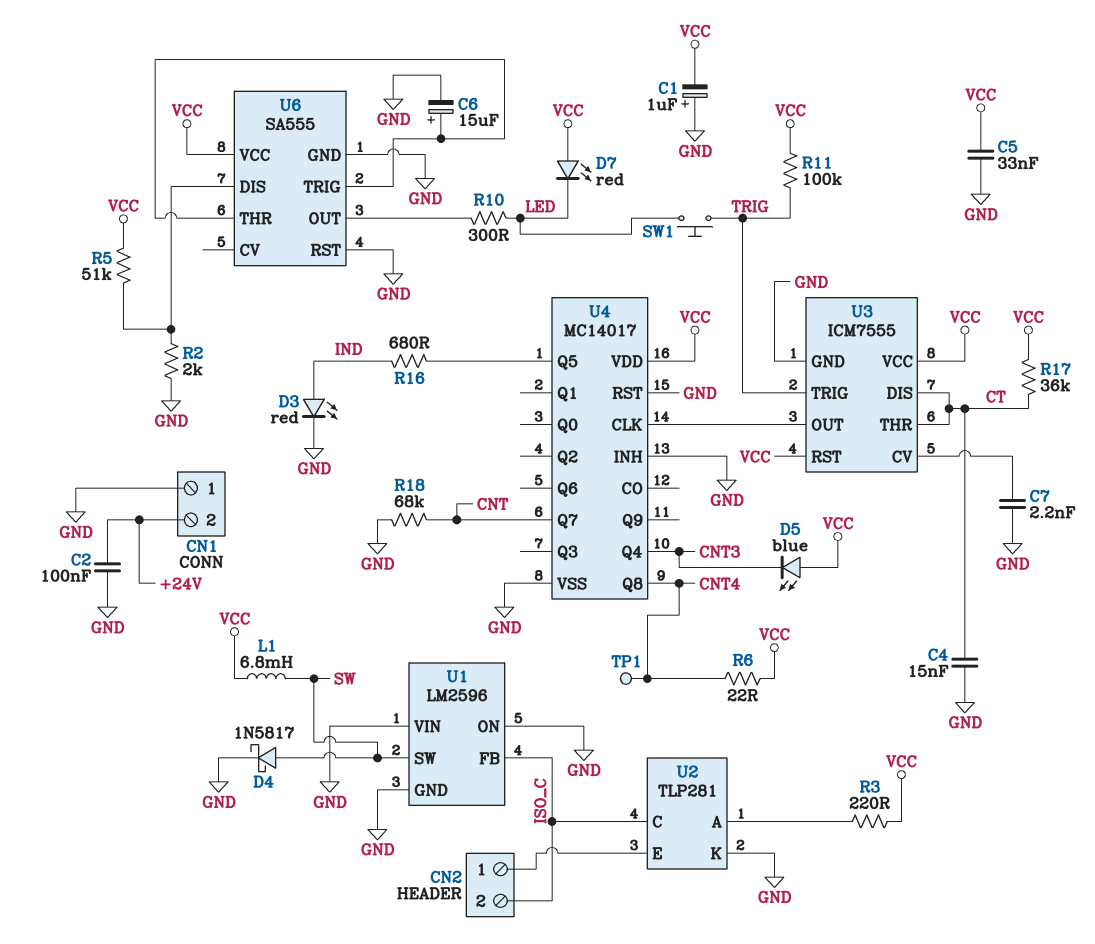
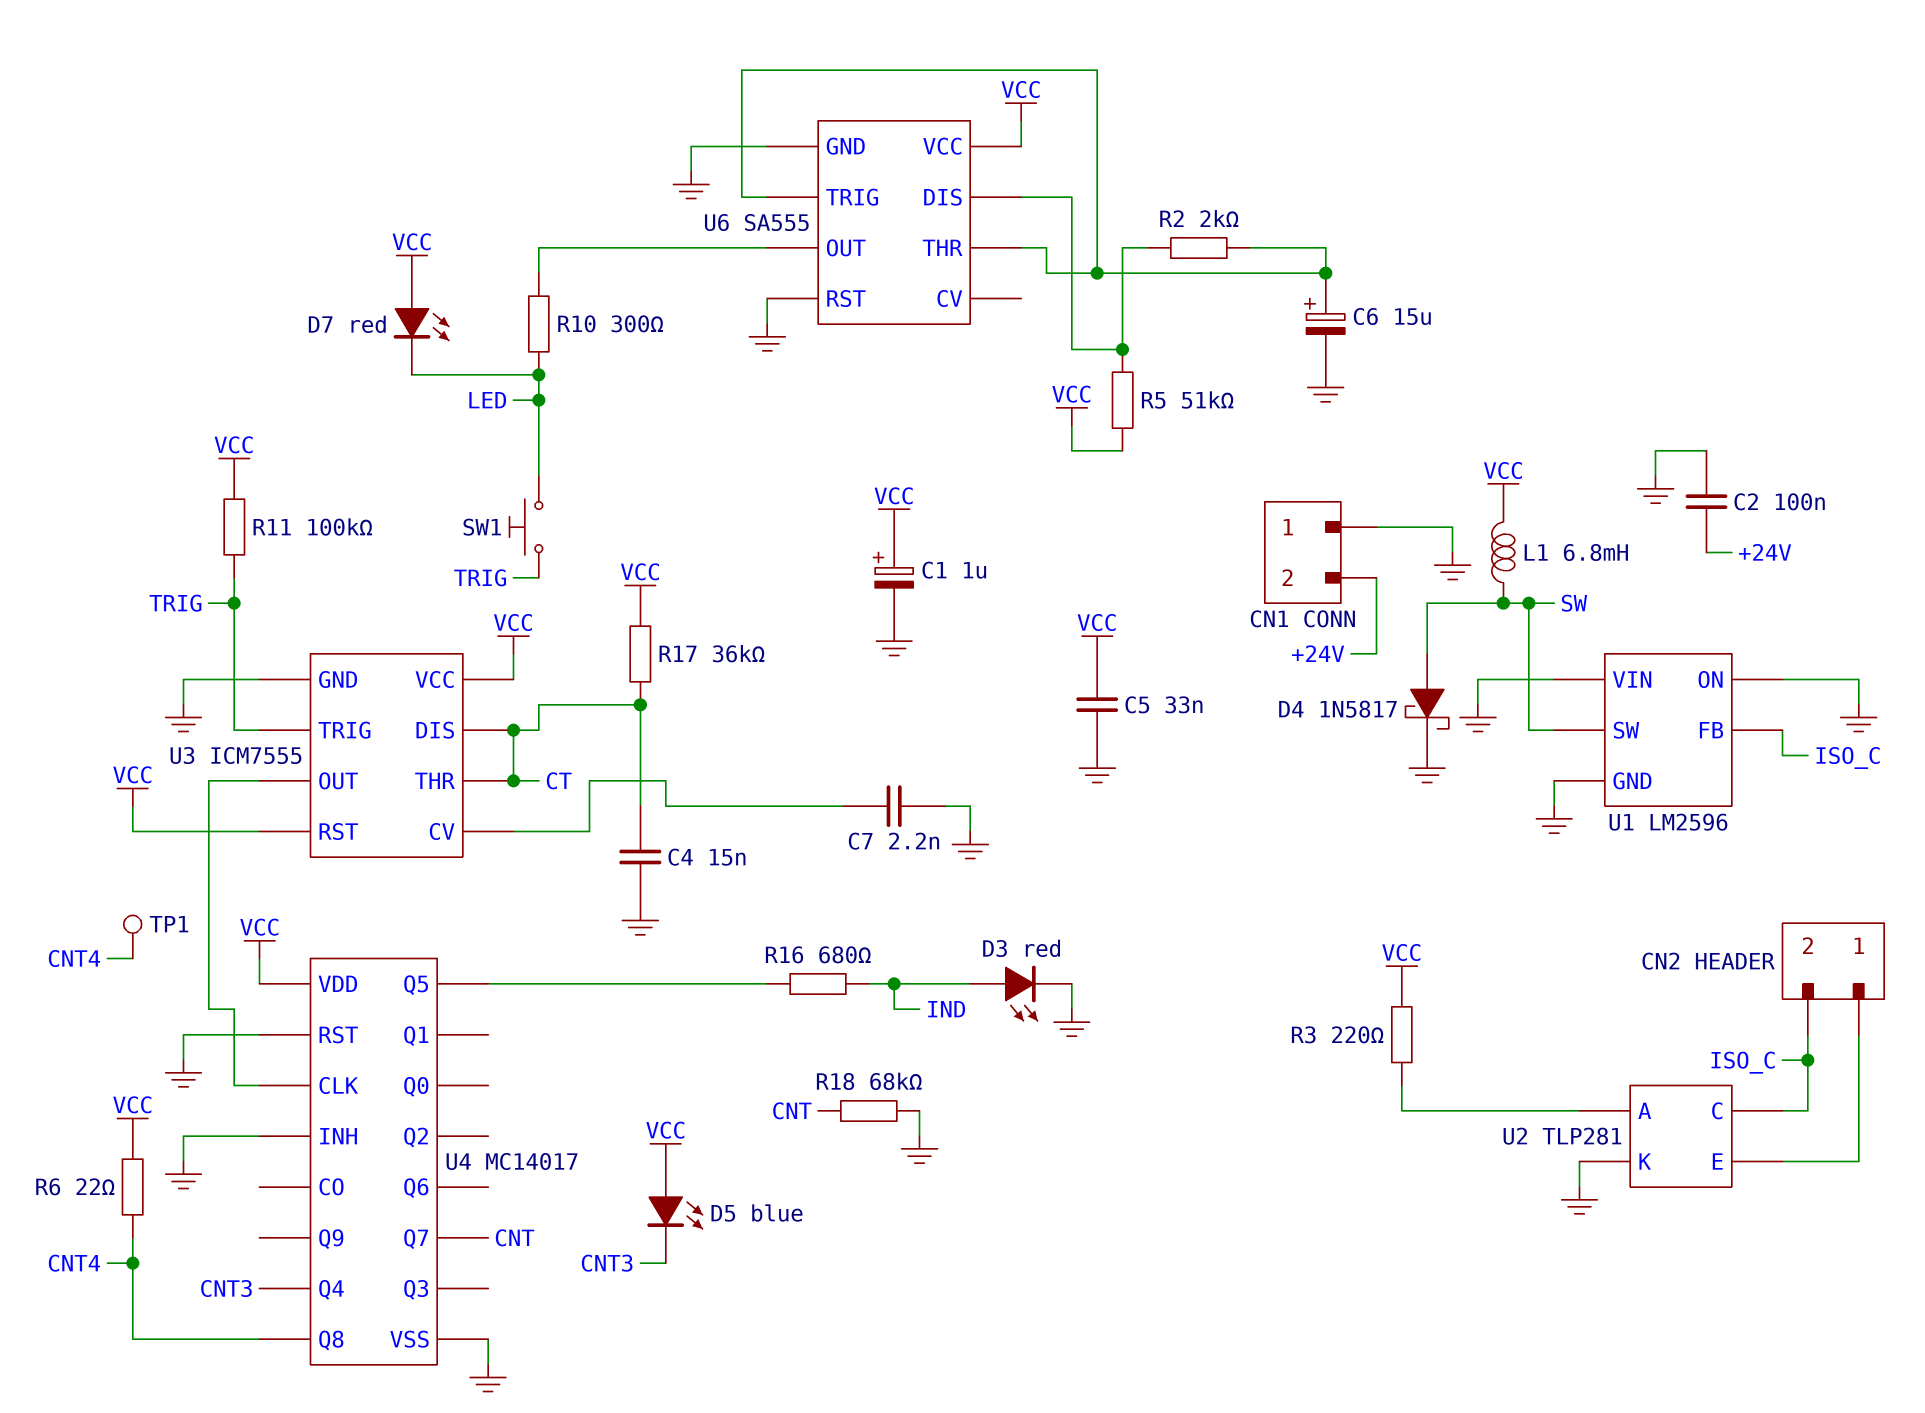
C1: 1uF (plus GND, minus VCC) -> 1uF (plus VCC, minus GND)
R2: 2k (GND, U6/DIS) -> 2k (U6/DIS, U6/THR)

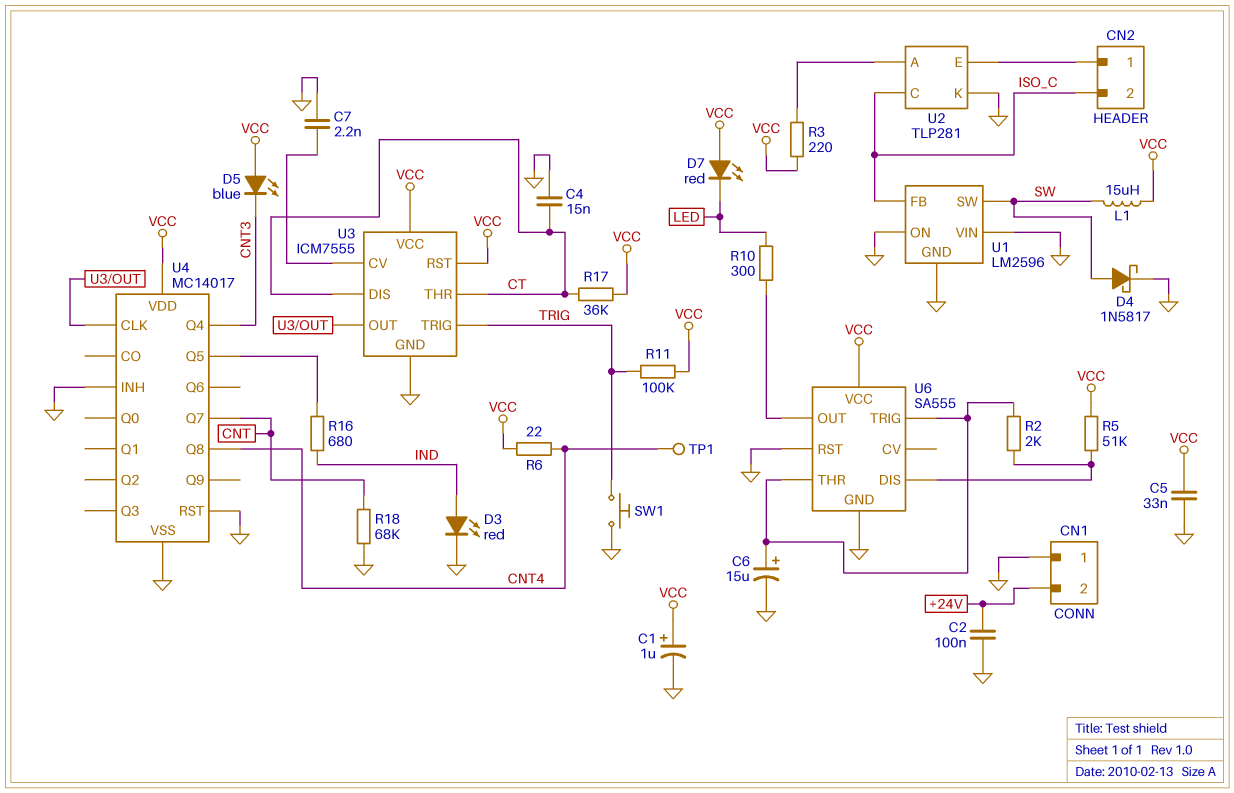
L1: 6.8mH (SW, VCC) -> 15uH (SW, VCC)
SW1: button (LED, TRIG) -> button (GND, TRIG)

